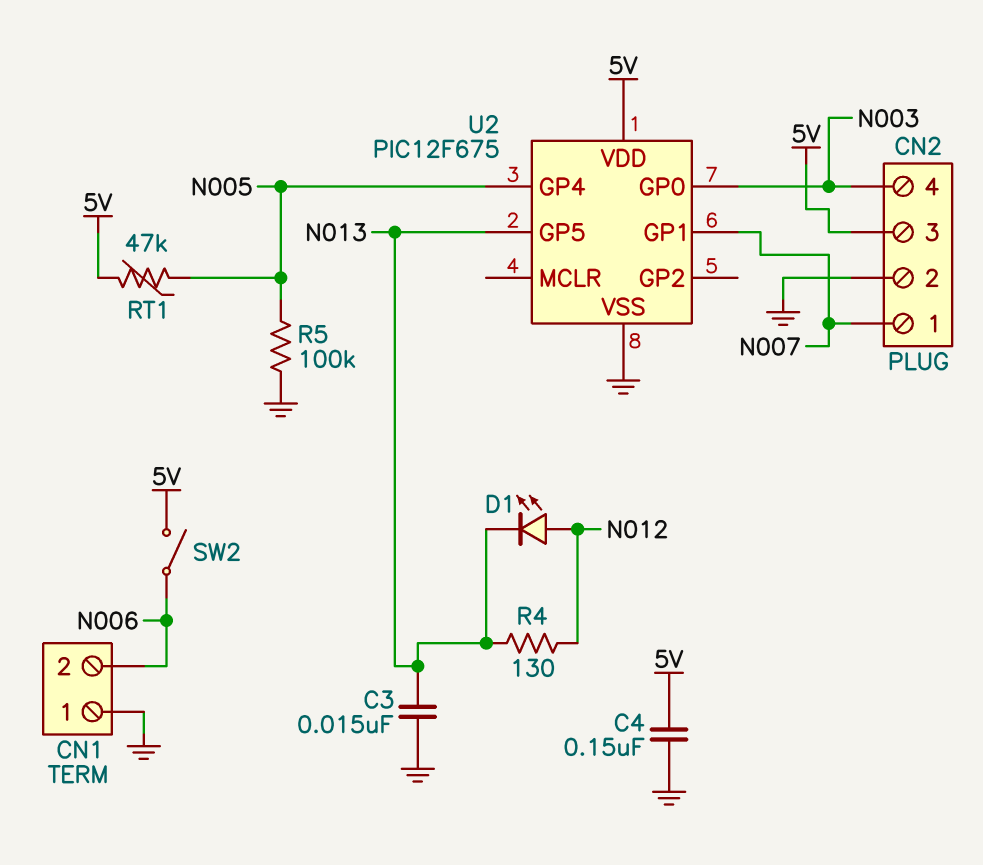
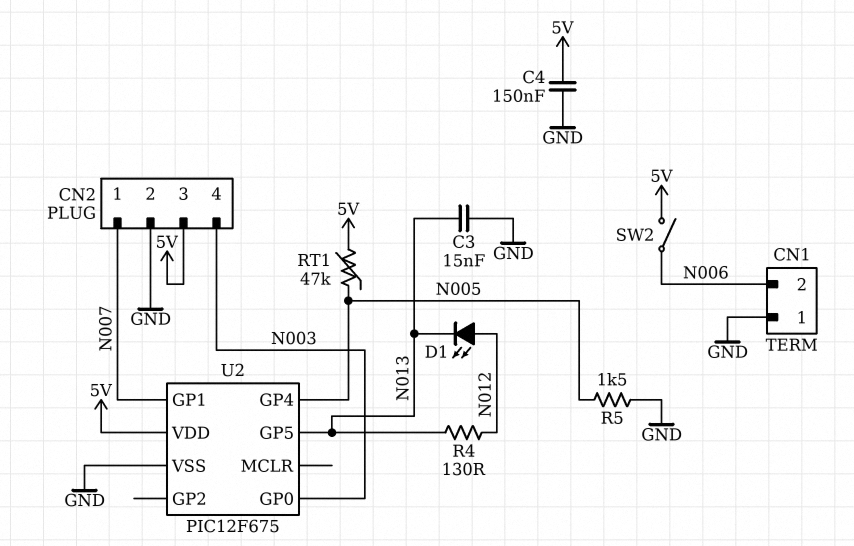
R5: 100k (GND, N005) -> 1.5k (GND, N005)

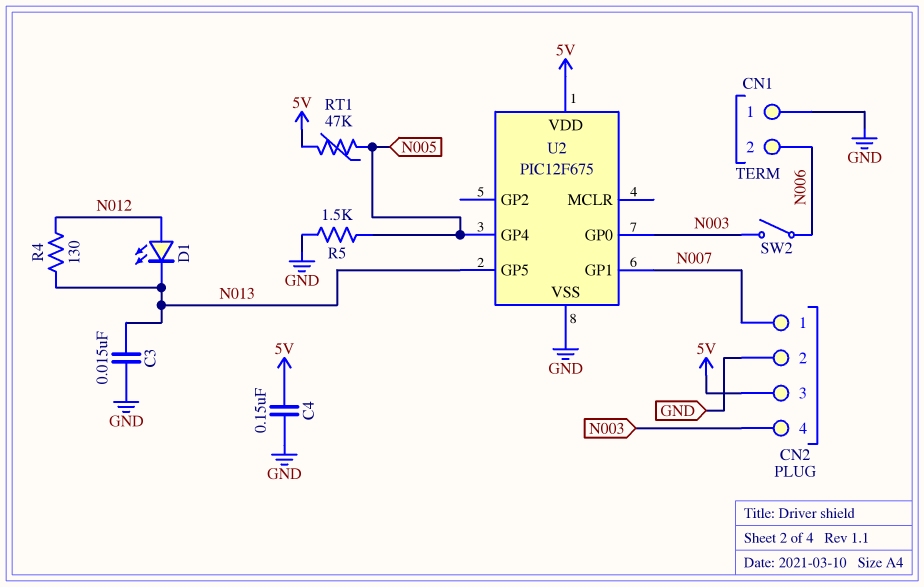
SW2: switch (5V, N006) -> switch (N003, N006)

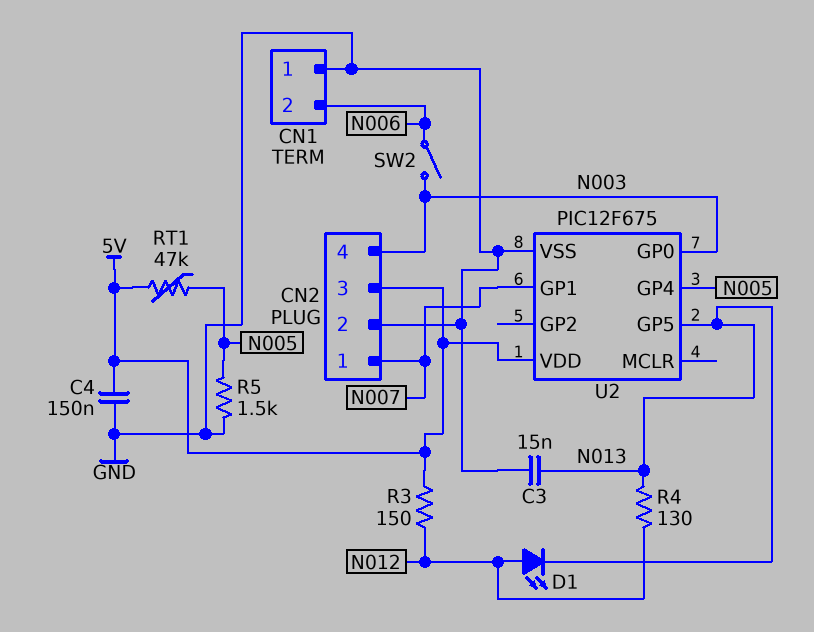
R3: none -> 150 (5V, N012)

